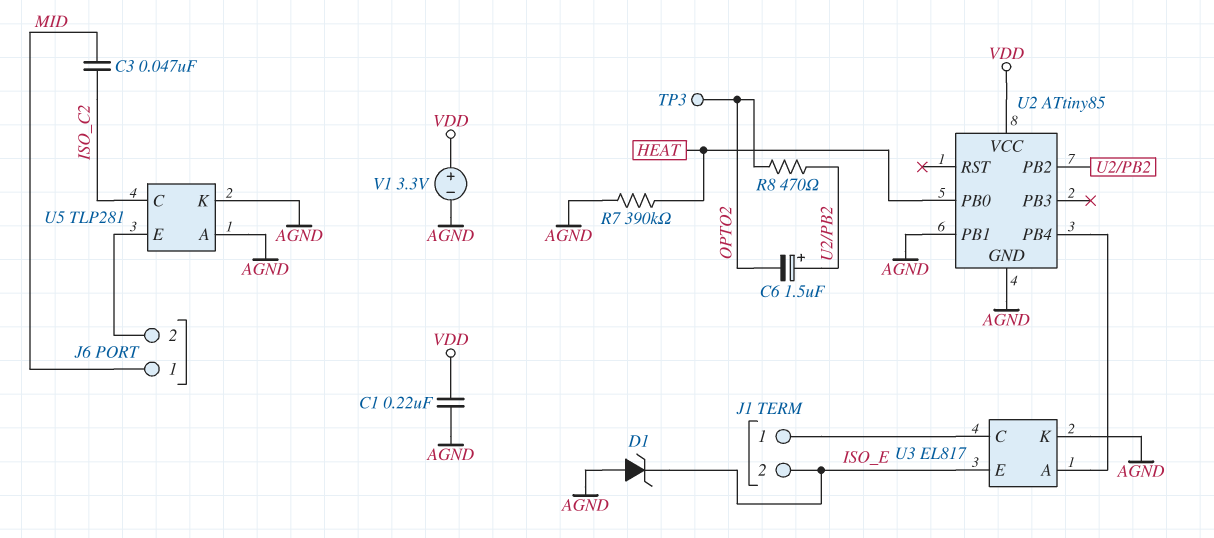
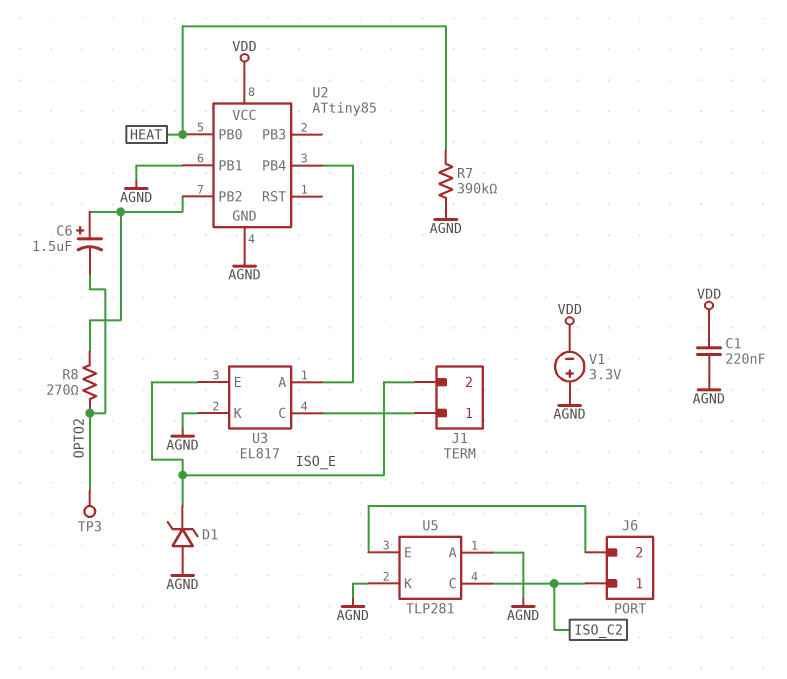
C3: 47nF (ISO_C2, MID) -> none
J6 pin 1: MID -> ISO_C2
R8: 470 (OPTO2, U2/PB2) -> 270 (OPTO2, U2/PB2)
V1: 3.3V (plus VDD, minus AGND) -> 3.3V (plus AGND, minus VDD)

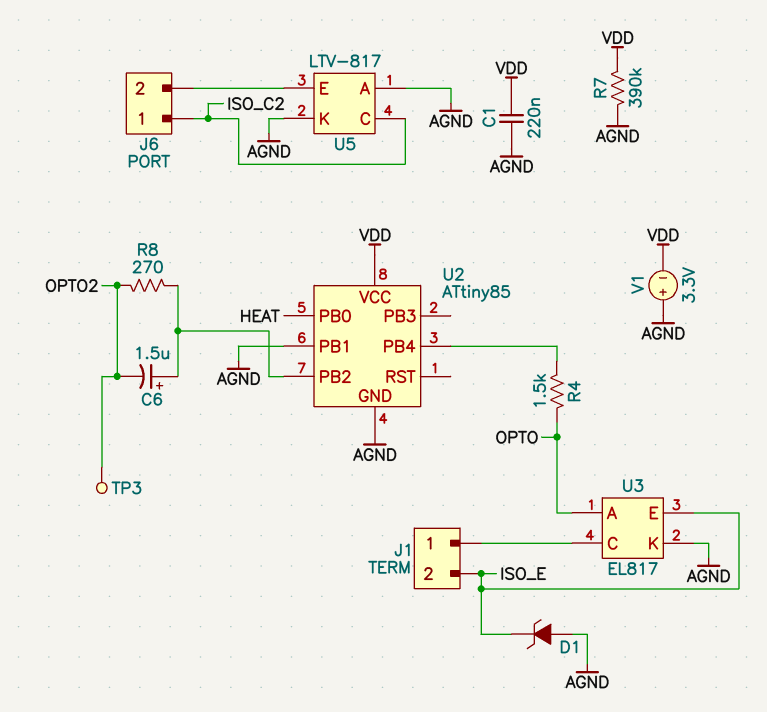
R4: none -> 1.5k (OPTO, U2/PB4)
R7: 390k (AGND, HEAT) -> 390k (AGND, VDD)
U3 pin A: U2/PB4 -> OPTO
U5: TLP281 -> LTV-817

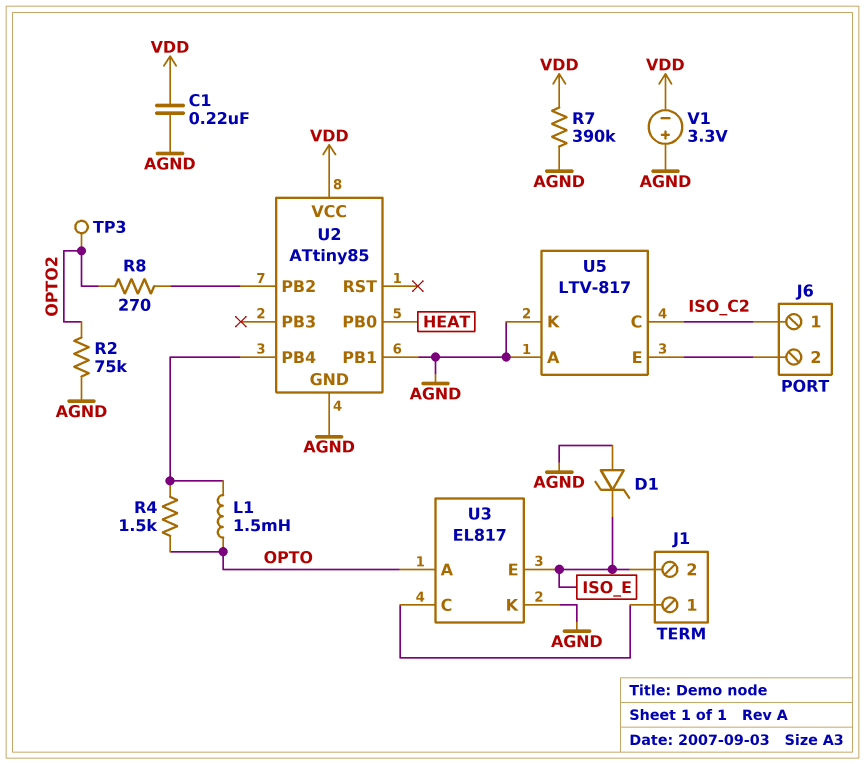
C6: 1.5uF (plus U2/PB2, minus OPTO2) -> none
L1: none -> 1.5mH (OPTO, U2/PB4)
R2: none -> 75k (AGND, OPTO2)

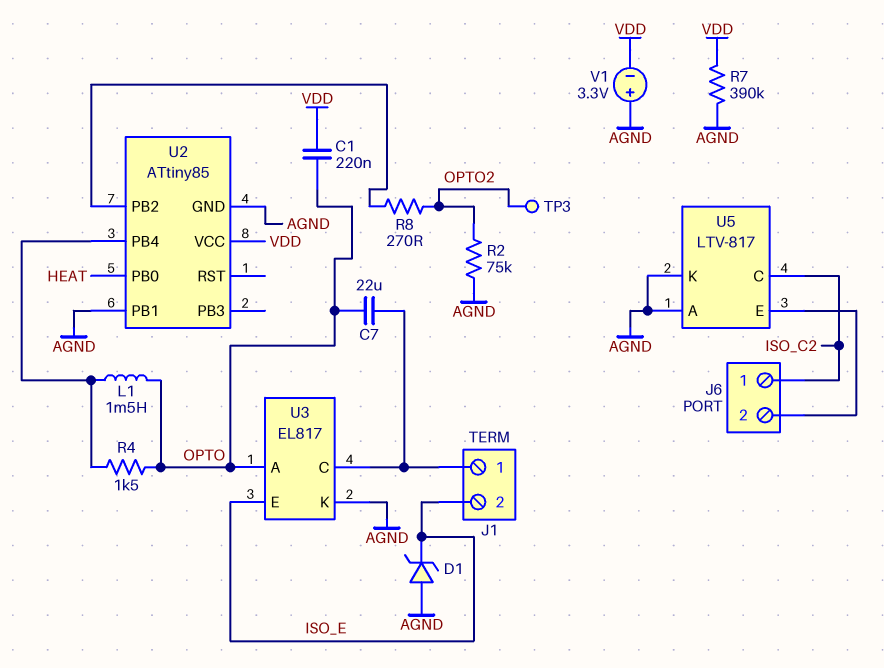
C1: 220nF (AGND, VDD) -> 220nF (OPTO, VDD)
C7: none -> 22uF (J1/1, OPTO)

